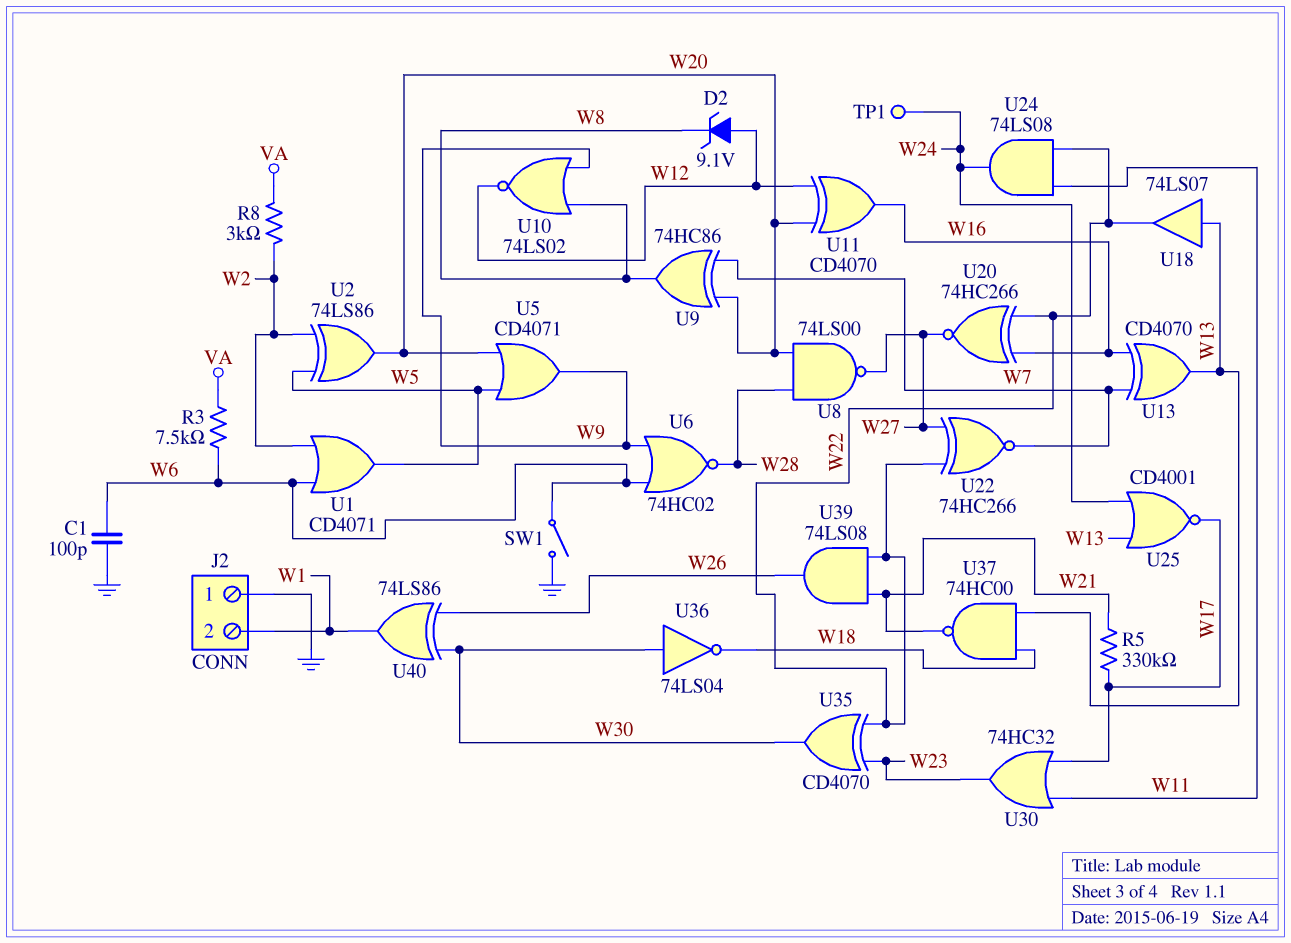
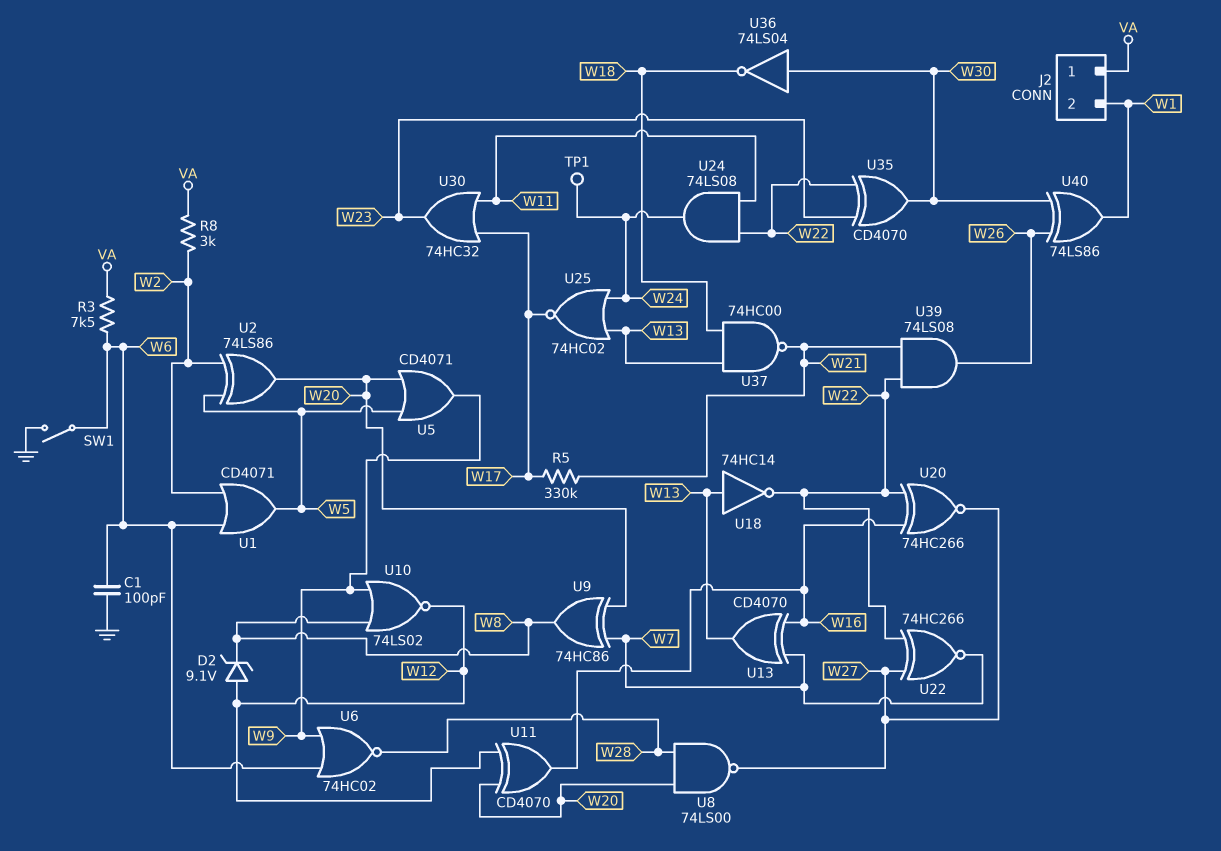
J2 pin 1: GND -> VA
U18: buffer 74LS07 (in W13, out W22) -> NOT 74HC14 (in W13, out W22)
U25: NOR CD4001 (in W13, in W24, out W17) -> NOR 74HC02 (in W13, in W24, out W17)

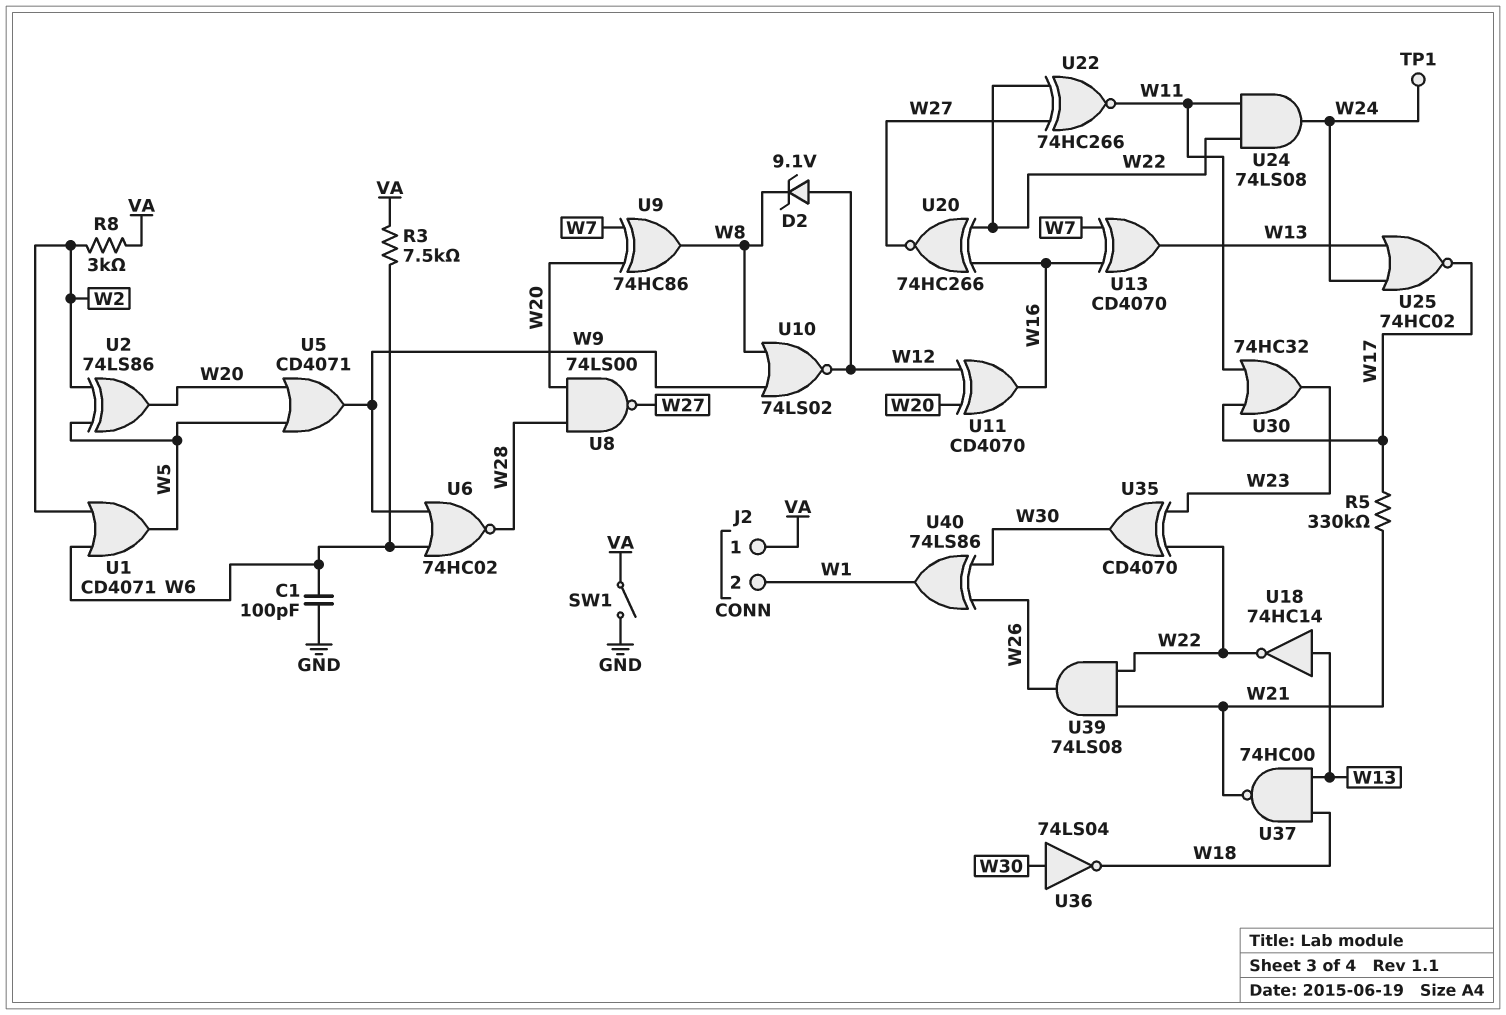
SW1: switch (GND, W6) -> switch (GND, VA)
U22: XNOR 74HC266 (in W22, in W27, out W7) -> XNOR 74HC266 (in W22, in W27, out W11)

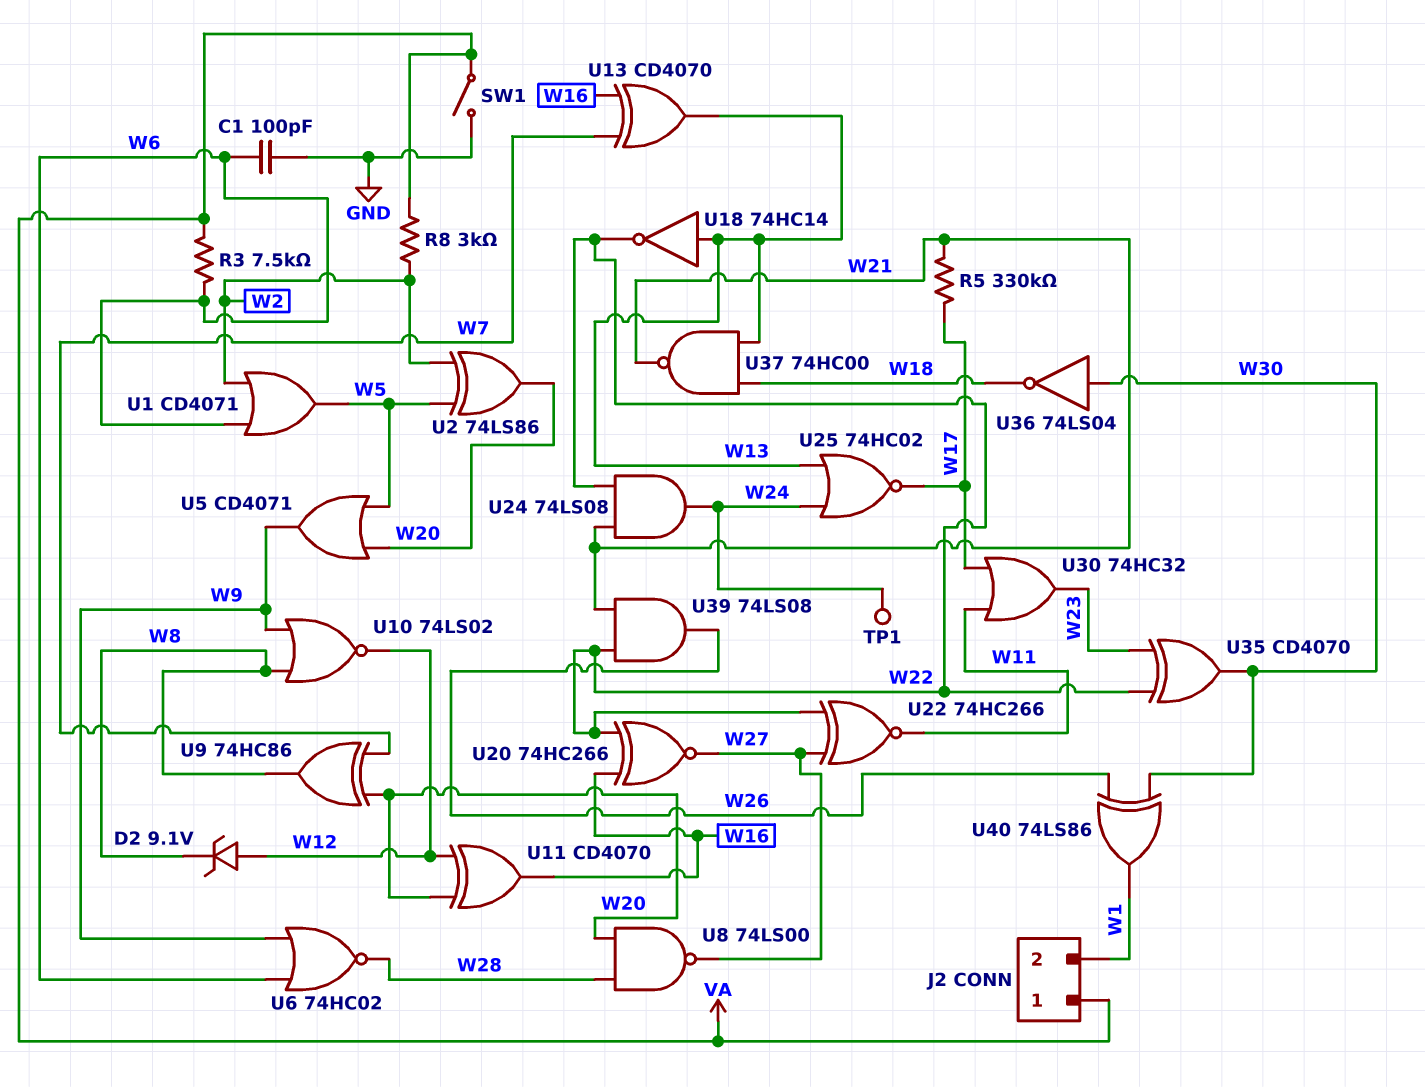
U24: AND 74LS08 (in W11, in W22, out W24) -> AND 74LS08 (in W21, in W22, out W24)

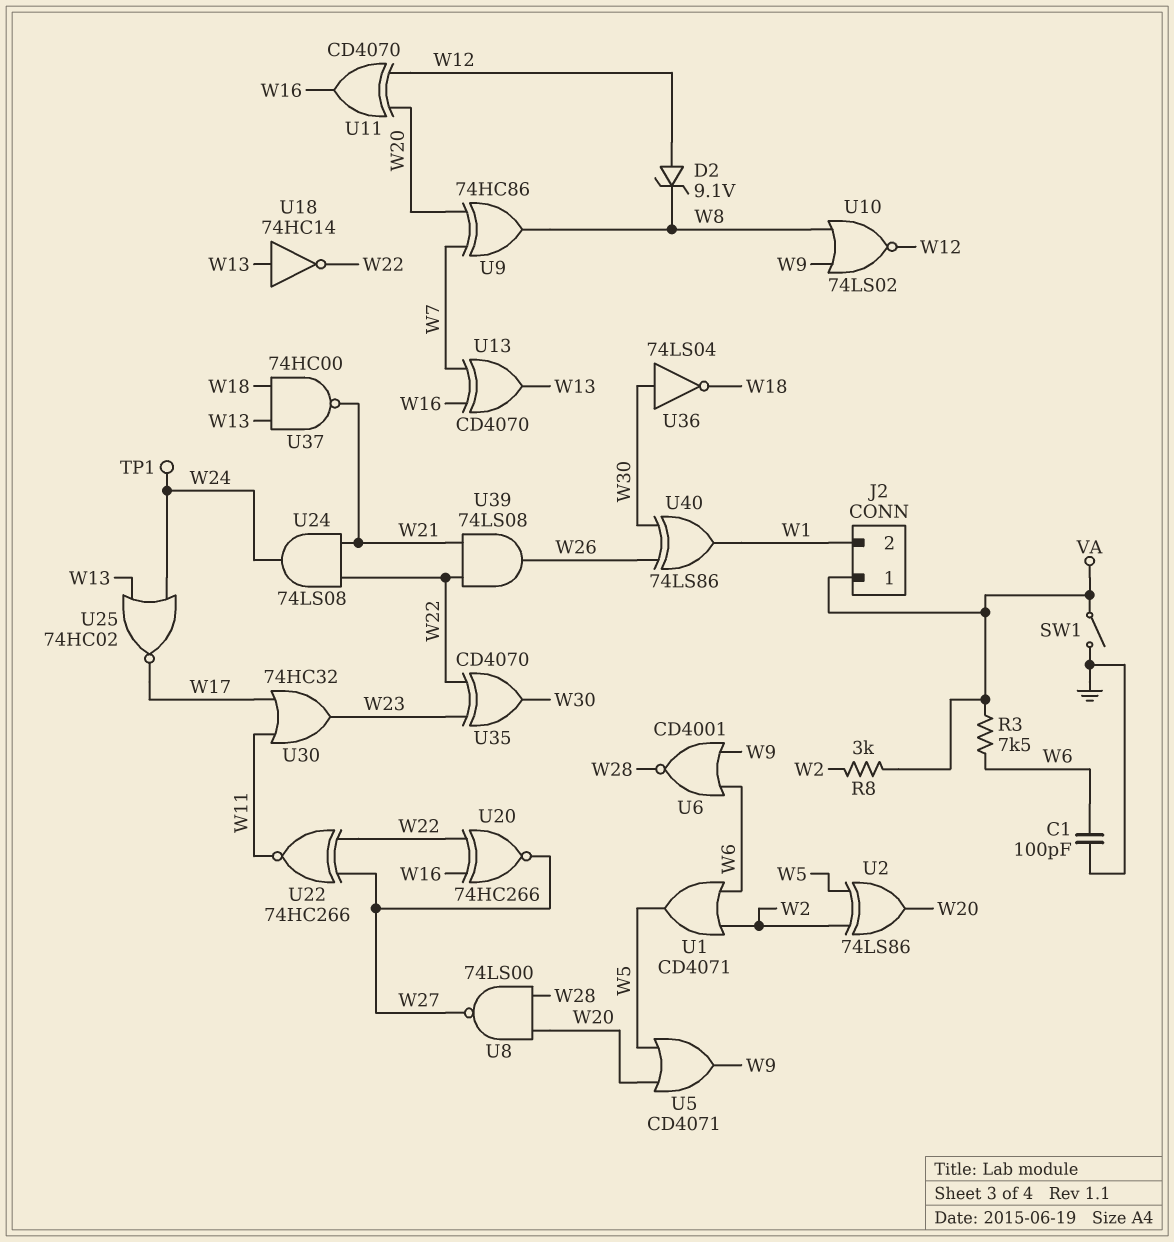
R5: 330k (W17, W21) -> none
U6: NOR 74HC02 (in W6, in W9, out W28) -> NOR CD4001 (in W6, in W9, out W28)

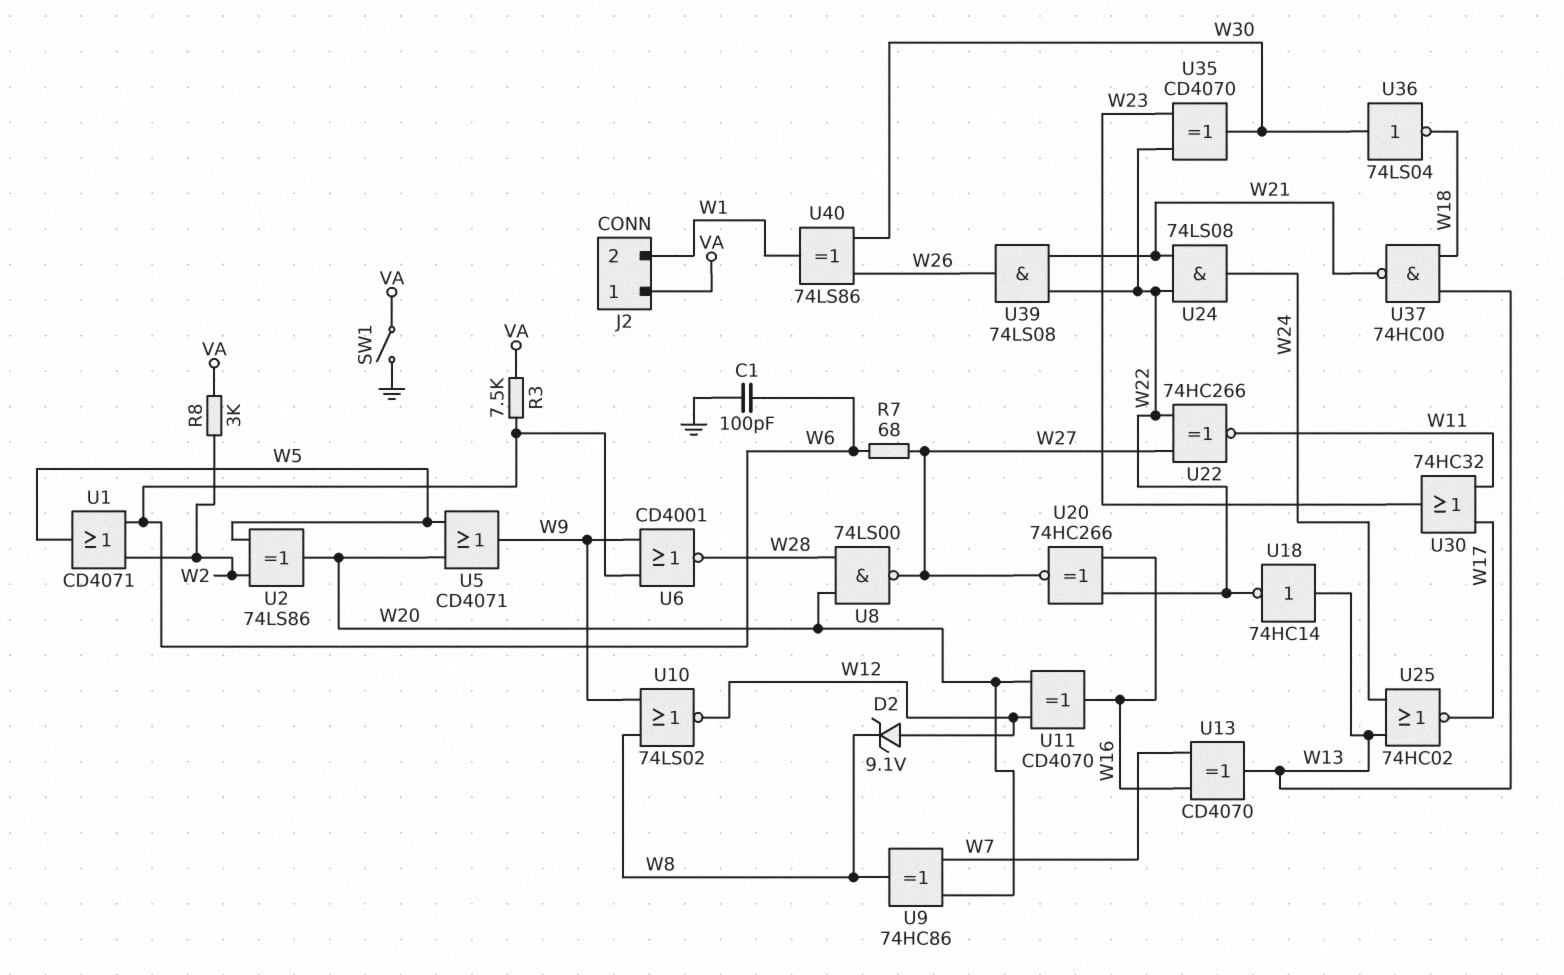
R7: none -> 68 (W6, W27)
TP1: test point (W24) -> none

